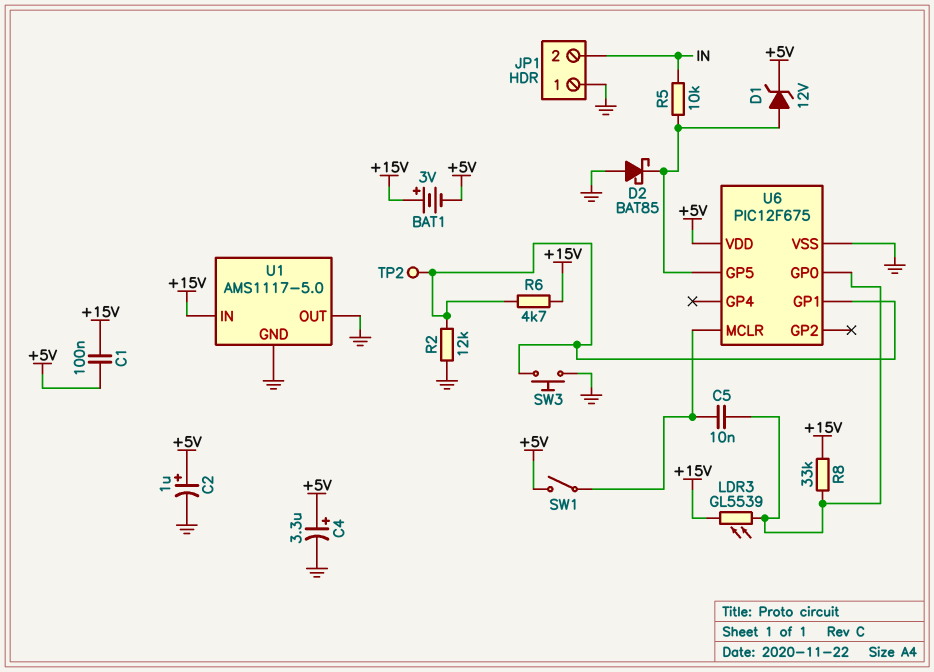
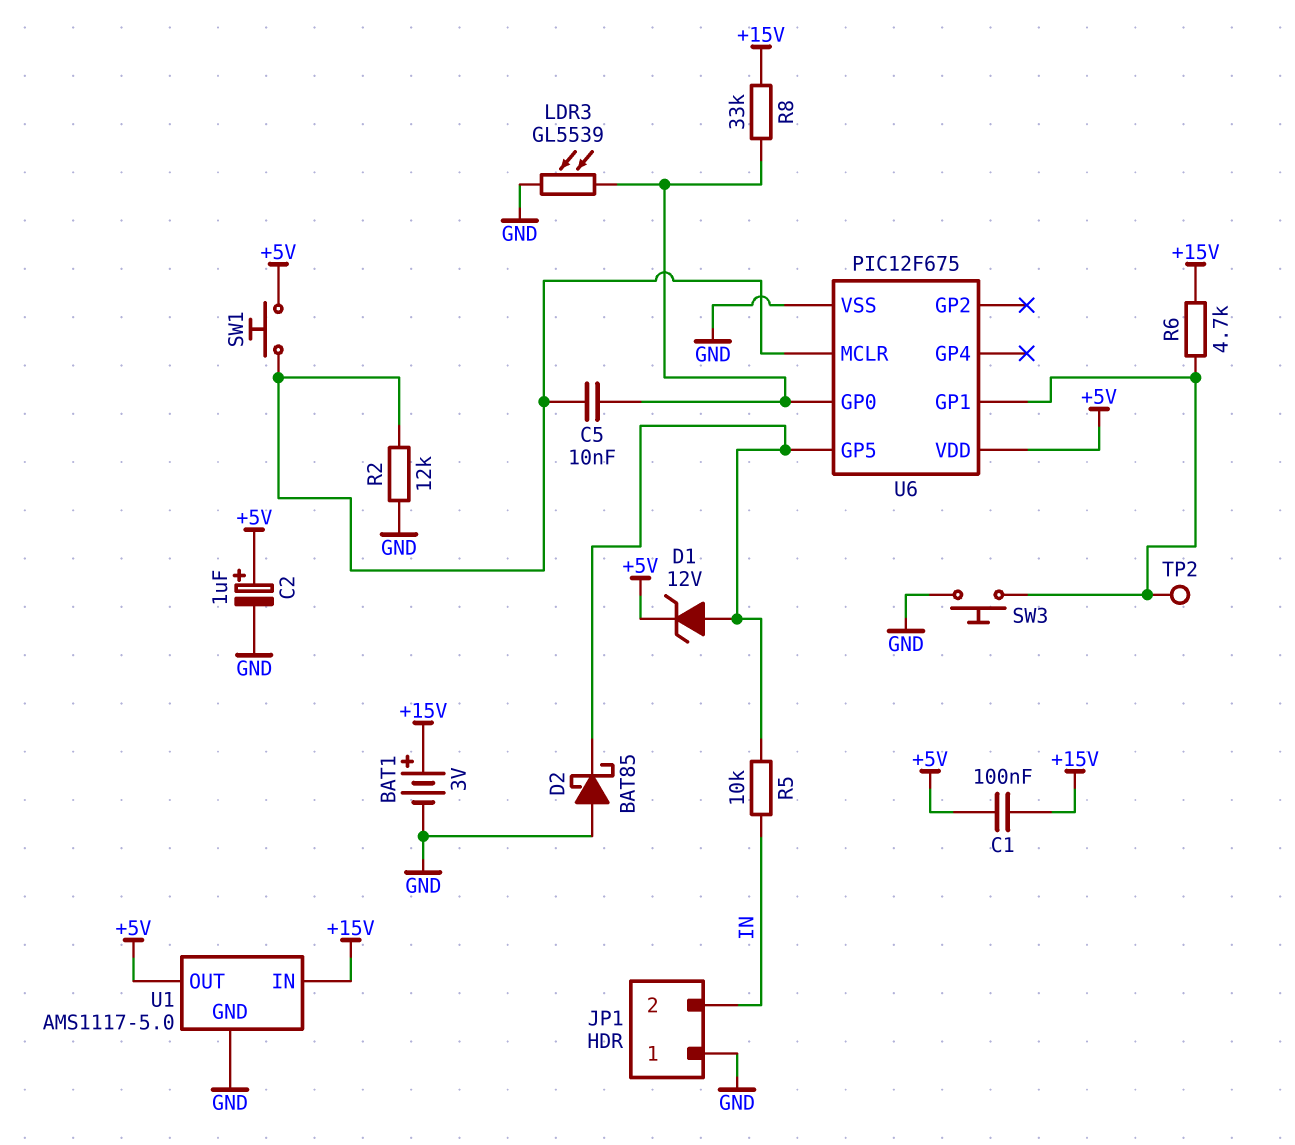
BAT1: 3V (plus +15V, minus +5V) -> 3V (plus +15V, minus GND)
C4: 3.3uF (plus +5V, minus GND) -> none
LDR3: GL5539 (+15V, U6/GP0) -> GL5539 (GND, U6/GP0)
R2: 12k (GND, U6/GP1) -> 12k (GND, U6/MCLR)
SW1: switch (+5V, U6/MCLR) -> button (+5V, U6/MCLR)
U1 pin OUT: GND -> +5V

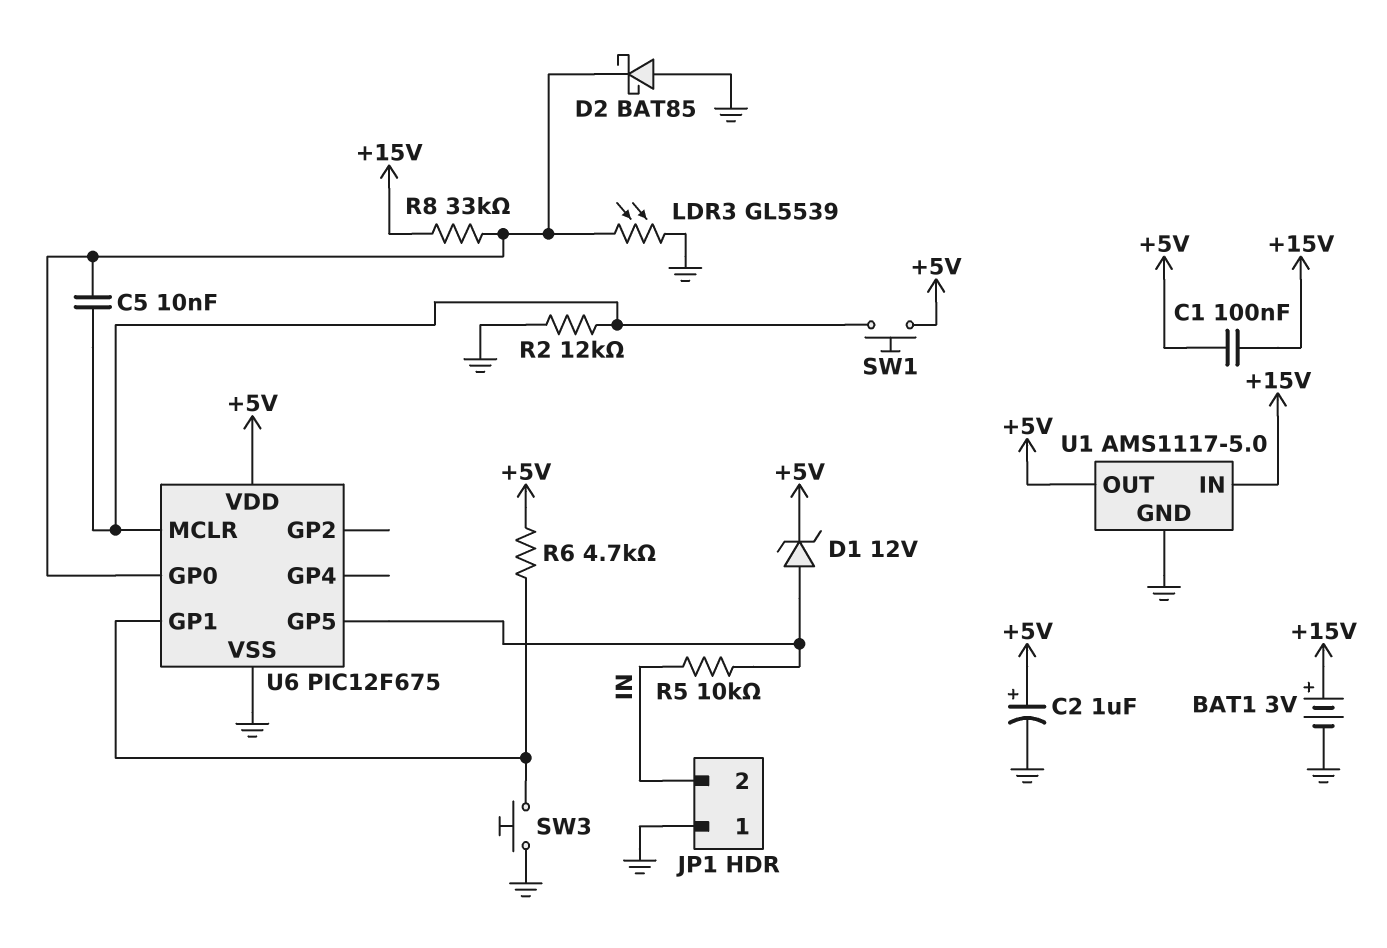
D2: schottky BAT85 (A GND, K U6/GP5) -> schottky BAT85 (A GND, K U6/GP0)
R6: 4.7k (+15V, U6/GP1) -> 4.7k (+5V, U6/GP1)
TP2: test point (U6/GP1) -> none

